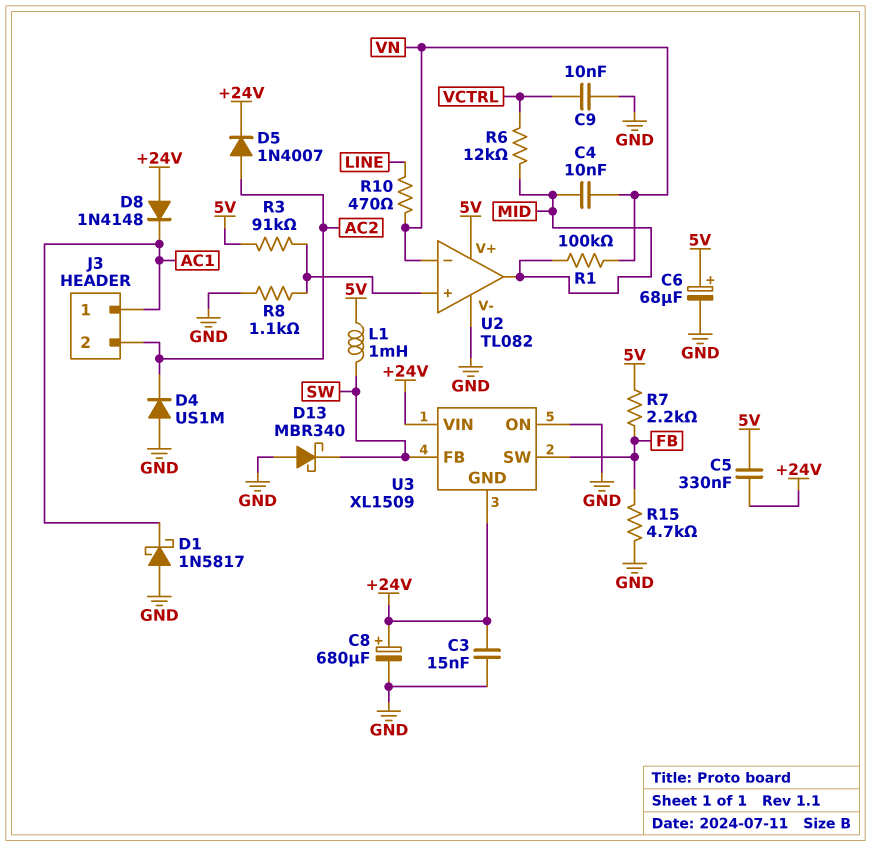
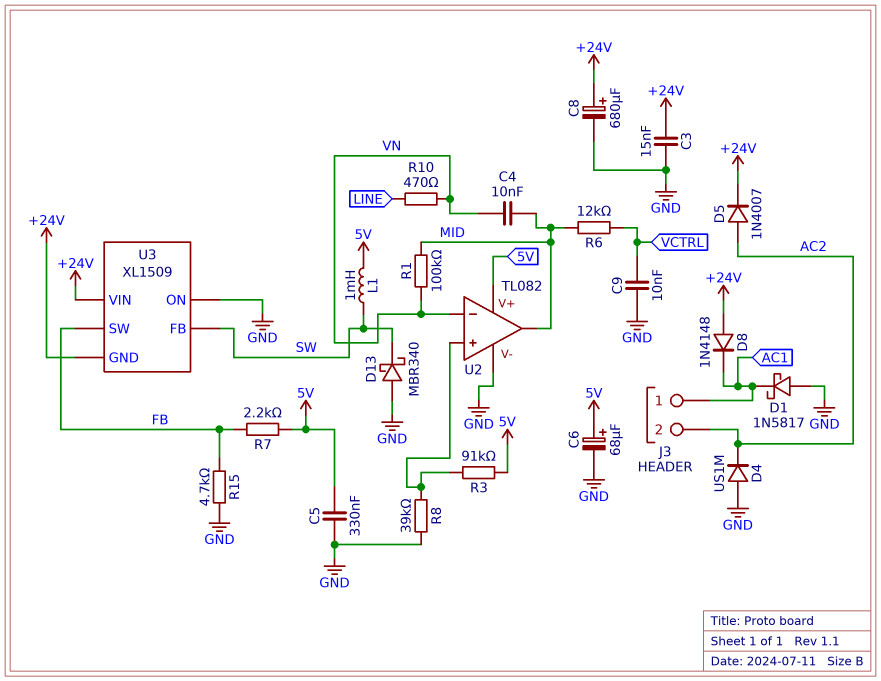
C5: 330nF (+24V, 5V) -> 330nF (5V, GND)
R8: 1.1k (GND, U2/in+) -> 39k (GND, U2/in+)

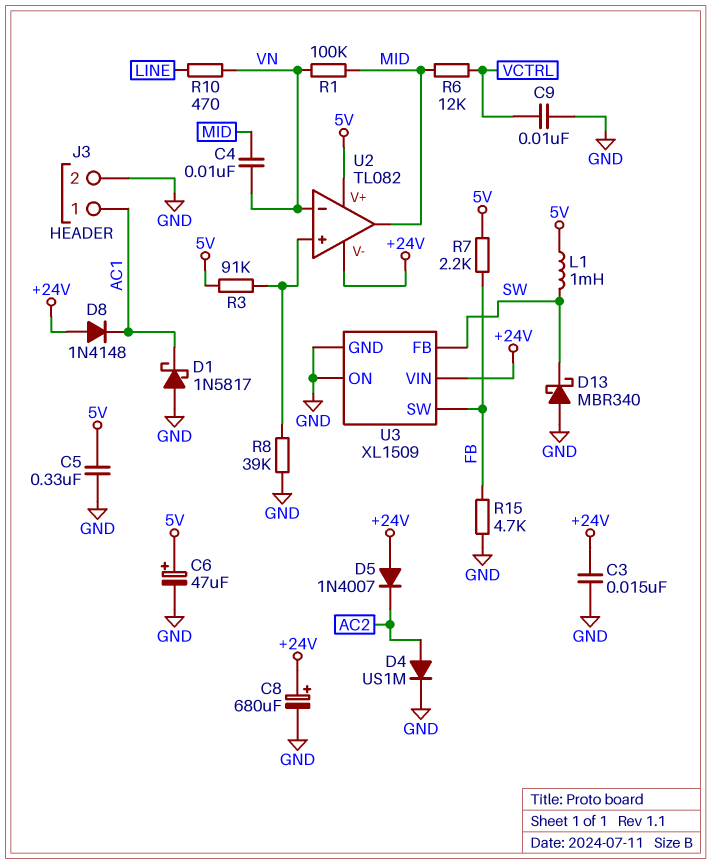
C6: 68uF (plus 5V, minus GND) -> 47uF (plus 5V, minus GND)
D4: diode US1M (A GND, K AC2) -> diode US1M (A AC2, K GND)
D5: diode 1N4007 (A AC2, K +24V) -> diode 1N4007 (A +24V, K AC2)
J3 pin 2: AC2 -> GND
U2 pin V-: GND -> +24V
U3 pin GND: +24V -> GND

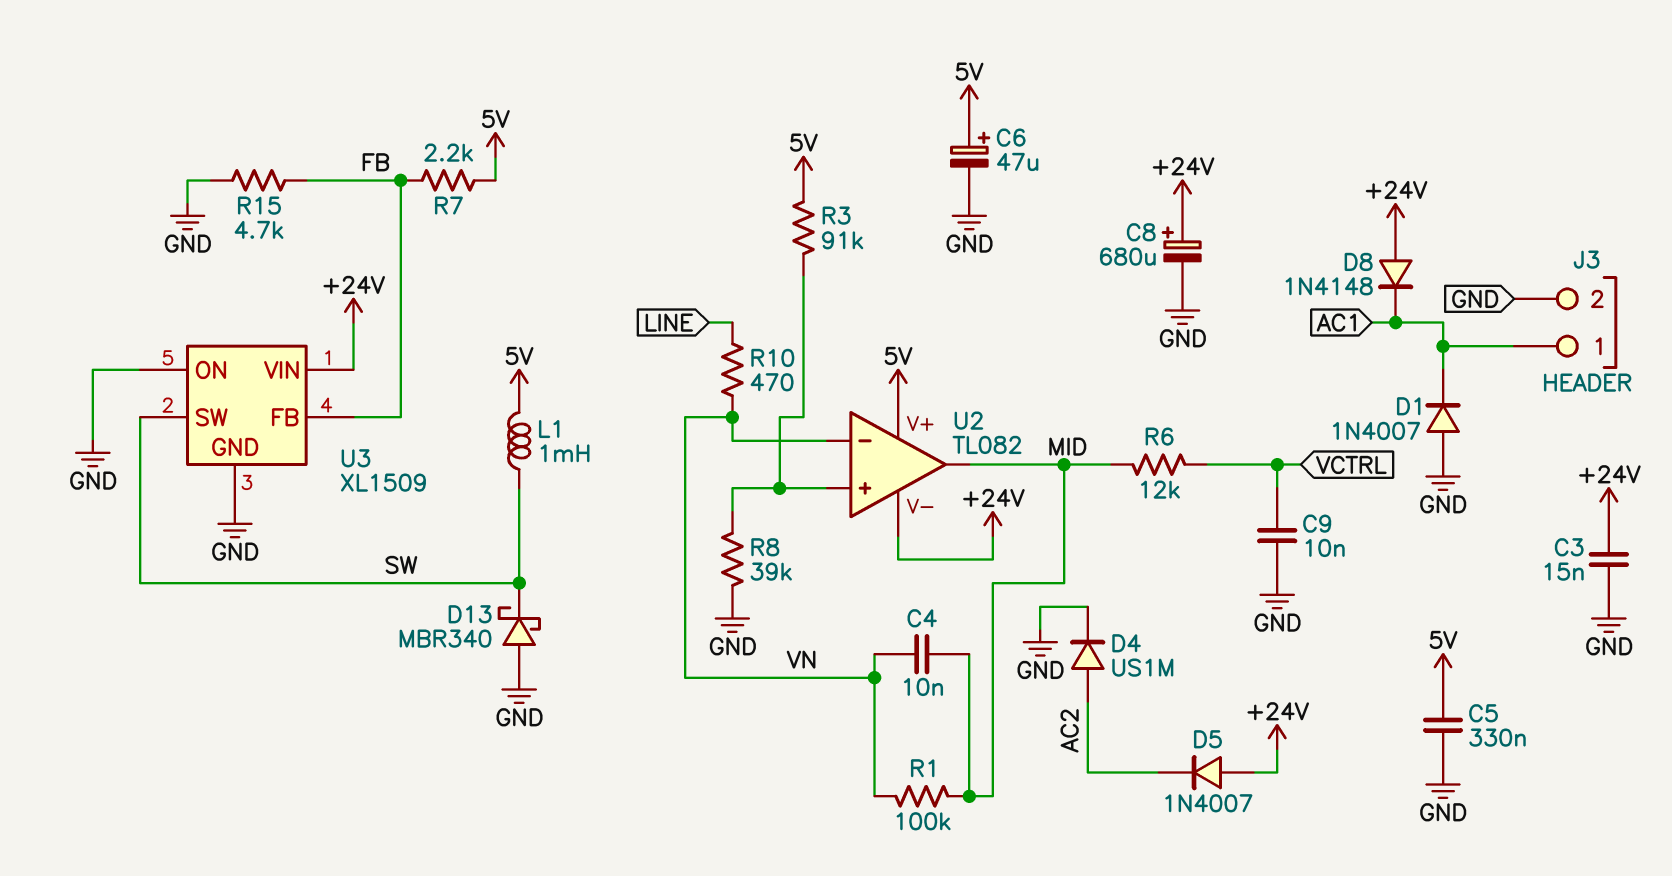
D1: schottky 1N5817 (A GND, K AC1) -> diode 1N4007 (A GND, K AC1)
U3 pin FB: SW -> FB
U3 pin SW: FB -> SW

